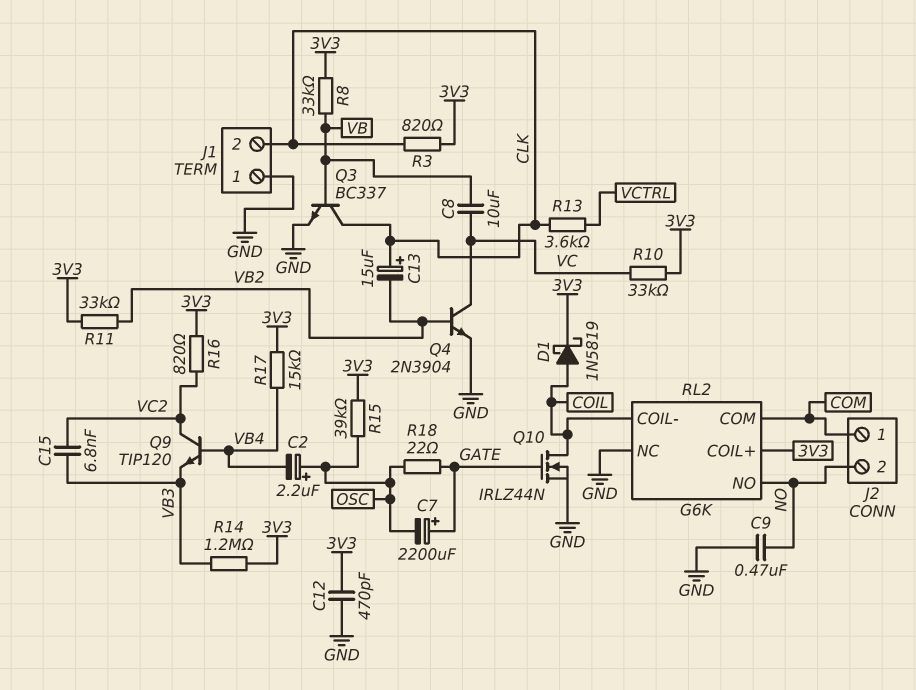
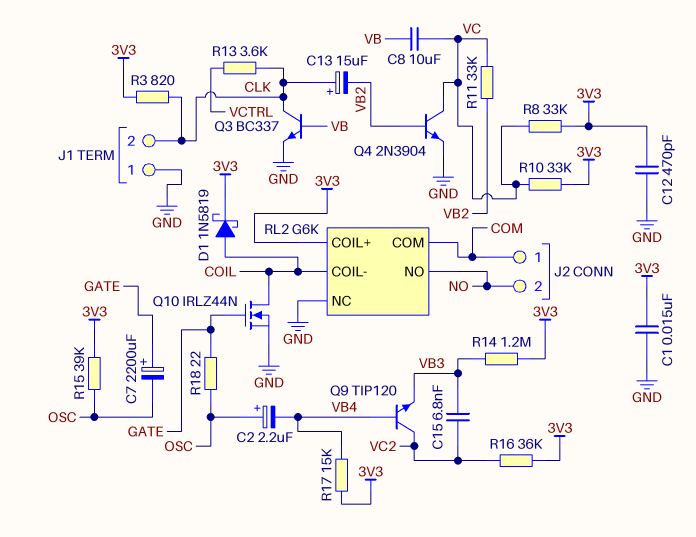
C1: none -> 15nF (3V3, GND)
C9: 470nF (GND, NO) -> none
R8: 33k (3V3, VB) -> 33k (3V3, VC)
R11: 33k (3V3, VB2) -> 33k (VB2, VC)
R16: 820 (3V3, VC2) -> 36k (3V3, VC2)

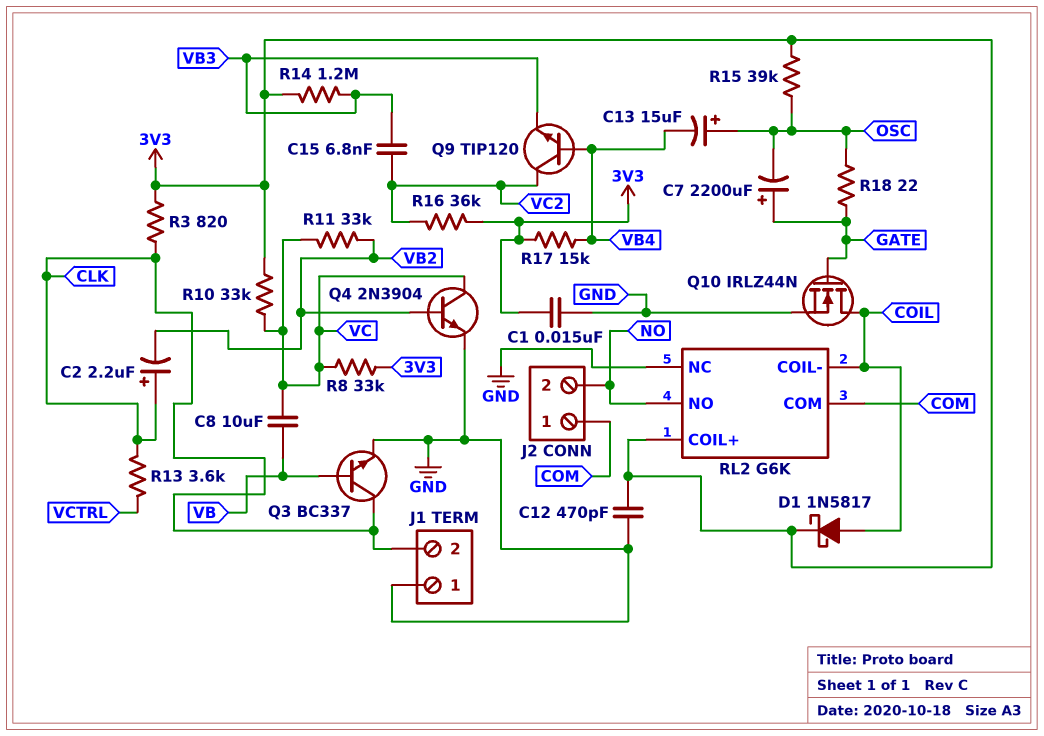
C2: 2.2uF (plus OSC, minus VB4) -> 2.2uF (plus CLK, minus VB2)
C13: 15uF (plus CLK, minus VB2) -> 15uF (plus OSC, minus VB4)
D1: schottky 1N5819 (A COIL, K 3V3) -> schottky 1N5817 (A COIL, K 3V3)

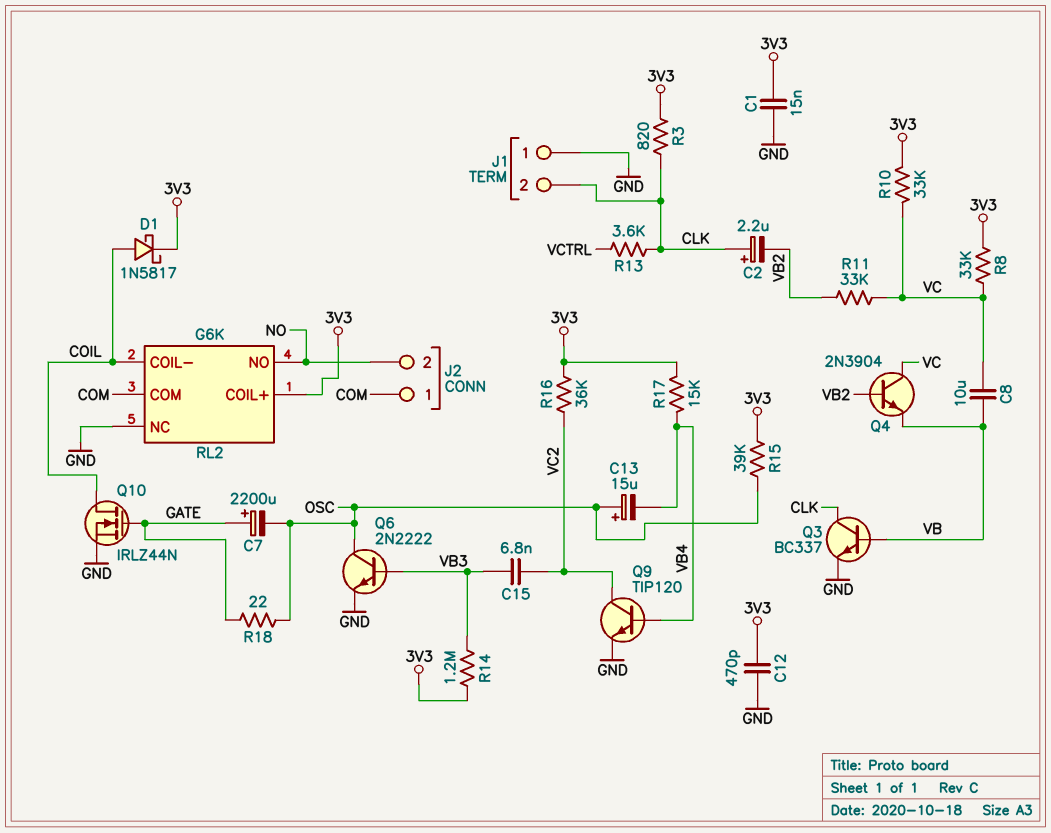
Q4: NPN 2N3904 (B VB2, C VC, E GND) -> NPN 2N3904 (B VB2, C VC, E VB)
Q6: none -> NPN 2N2222 (B VB3, C OSC, E GND)
Q9: NPN TIP120 (B VB4, C VC2, E VB3) -> NPN TIP120 (B VB4, C VC2, E GND)

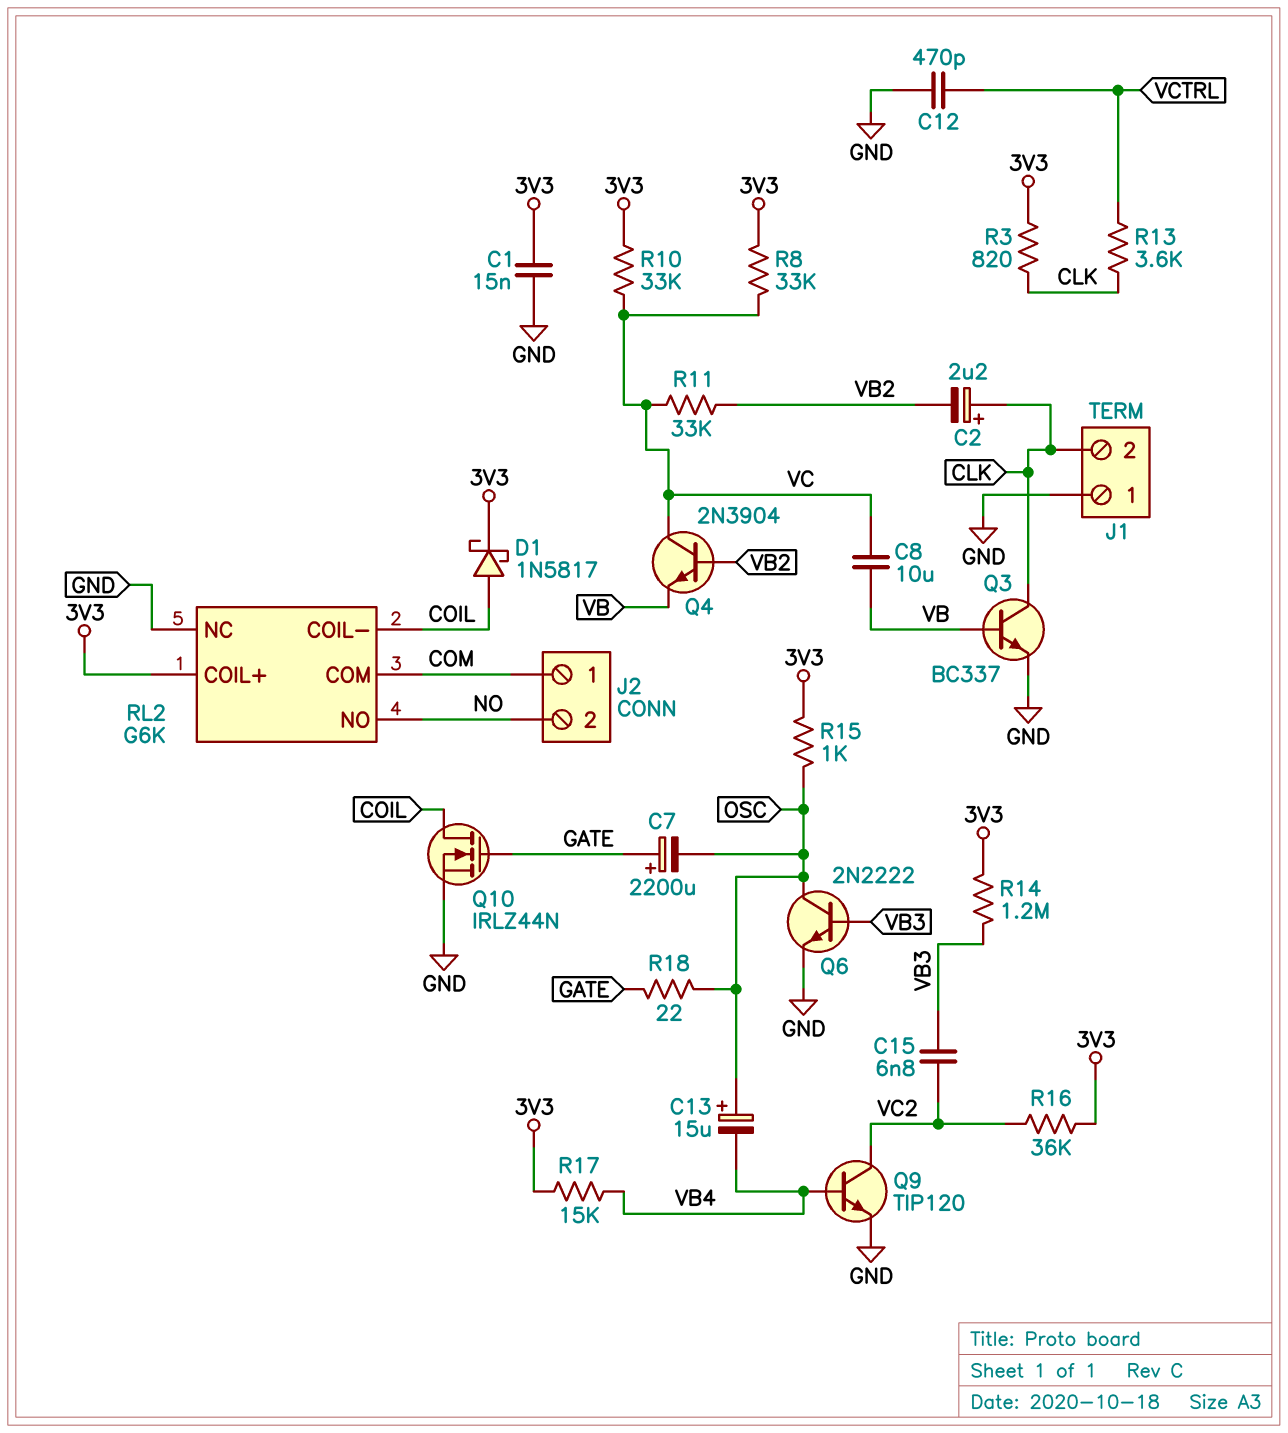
C12: 470pF (3V3, GND) -> 470pF (GND, VCTRL)
R15: 39k (3V3, OSC) -> 1k (3V3, OSC)

